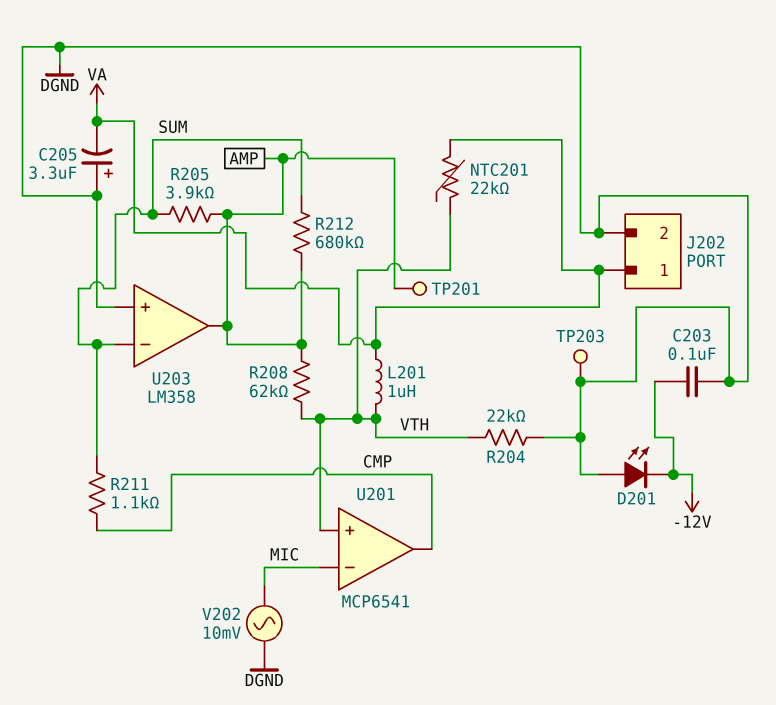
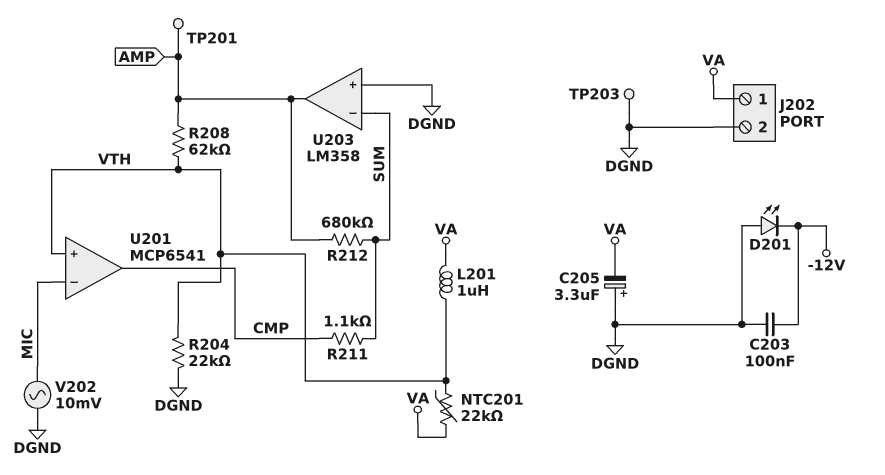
R205: 3.9k (AMP, SUM) -> none

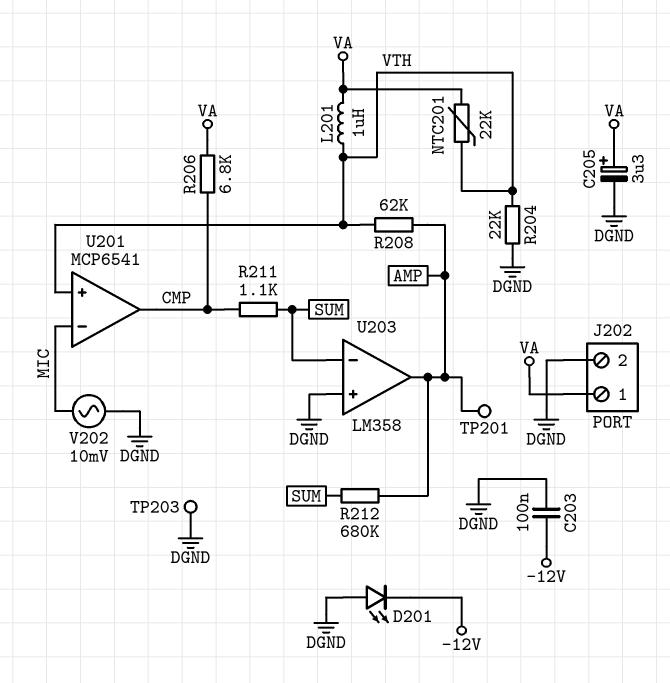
C205: 3.3uF (plus DGND, minus VA) -> 3.3uF (plus VA, minus DGND)
R206: none -> 6.8k (CMP, VA)

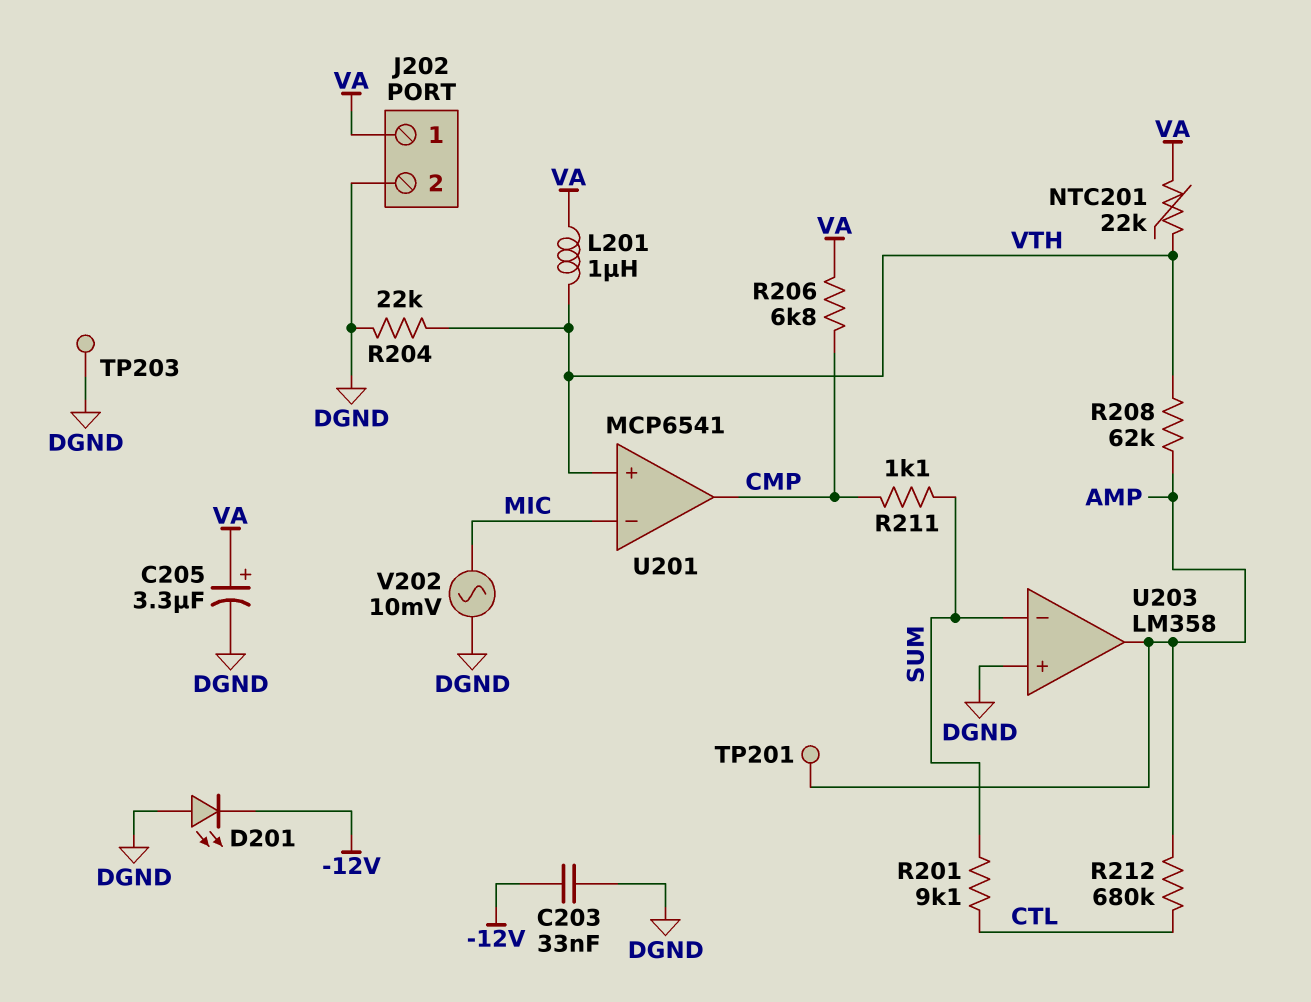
C203: 100nF (-12V, DGND) -> 33nF (-12V, DGND)
R201: none -> 9.1k (CTL, SUM)
R212: 680k (AMP, SUM) -> 680k (AMP, CTL)

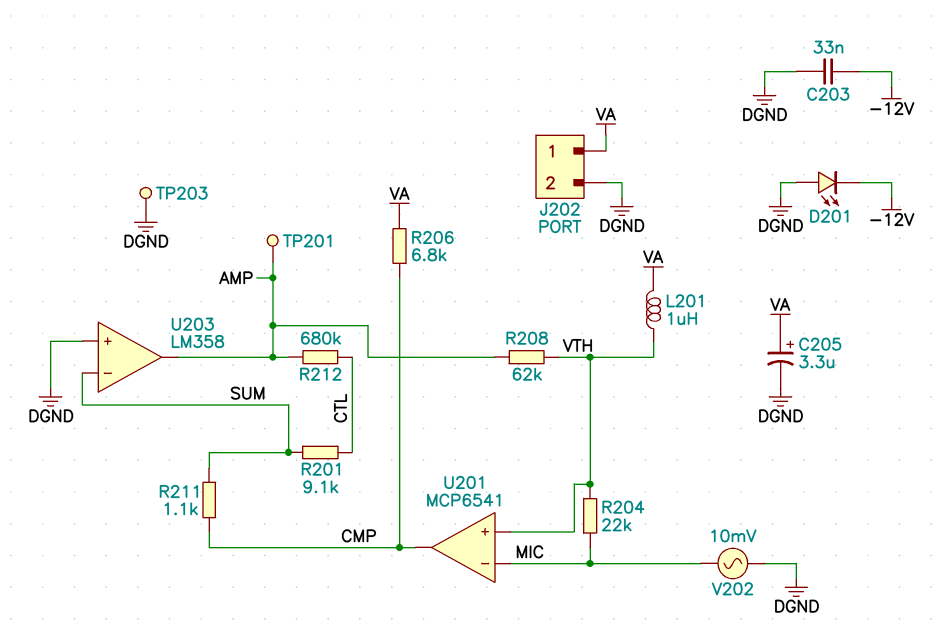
NTC201: 22k (VA, VTH) -> none
R204: 22k (DGND, VTH) -> 22k (MIC, VTH)

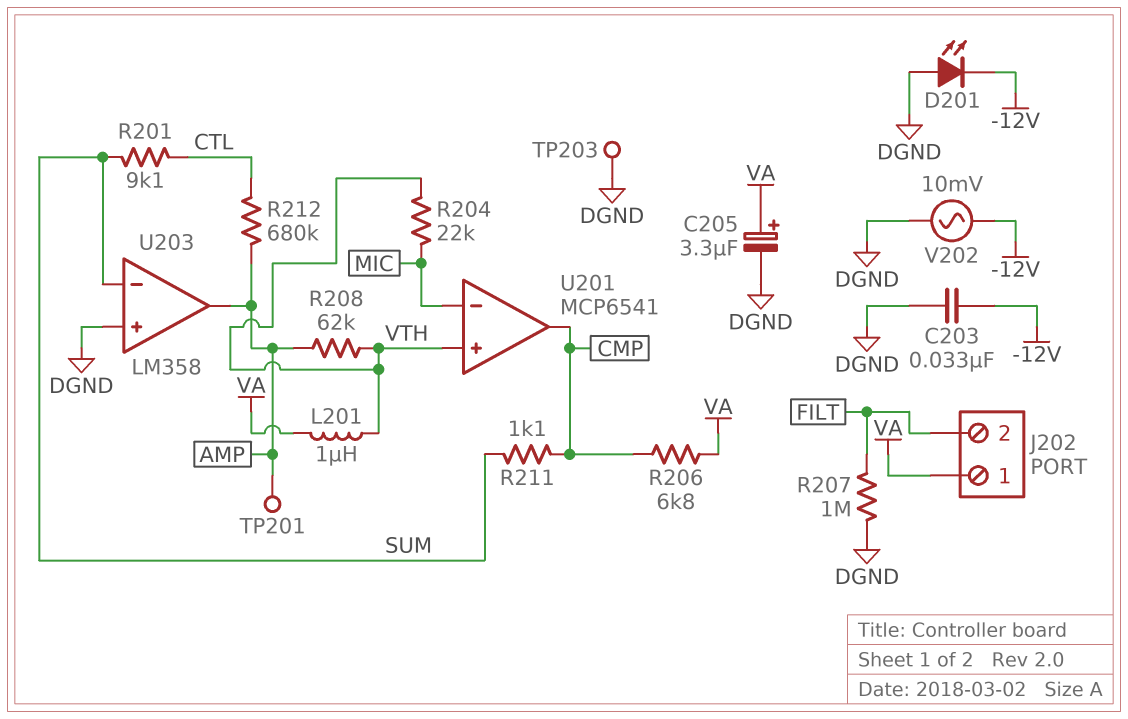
J202 pin 2: DGND -> FILT
R207: none -> 1M (DGND, FILT)
V202: AC 10mV (DGND, MIC) -> AC 10mV (-12V, DGND)

